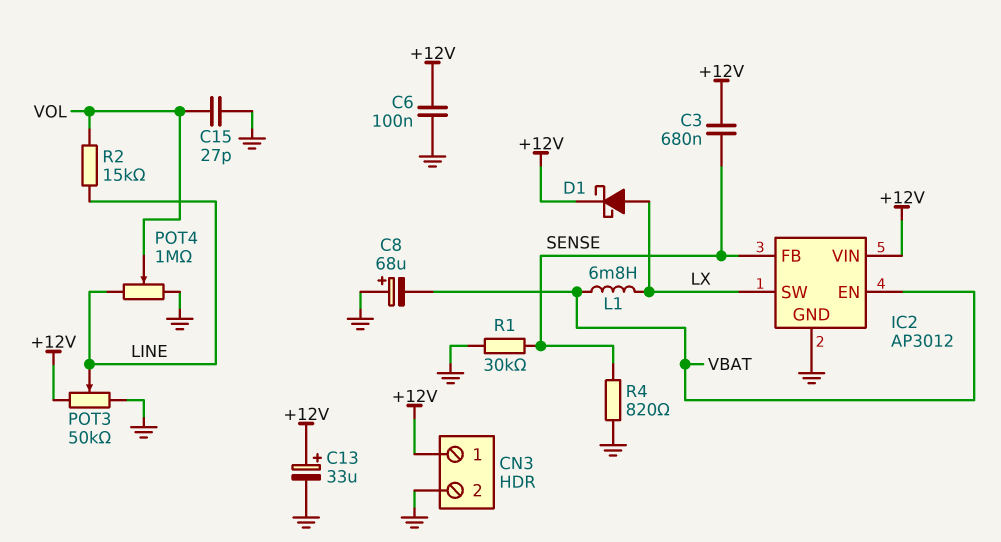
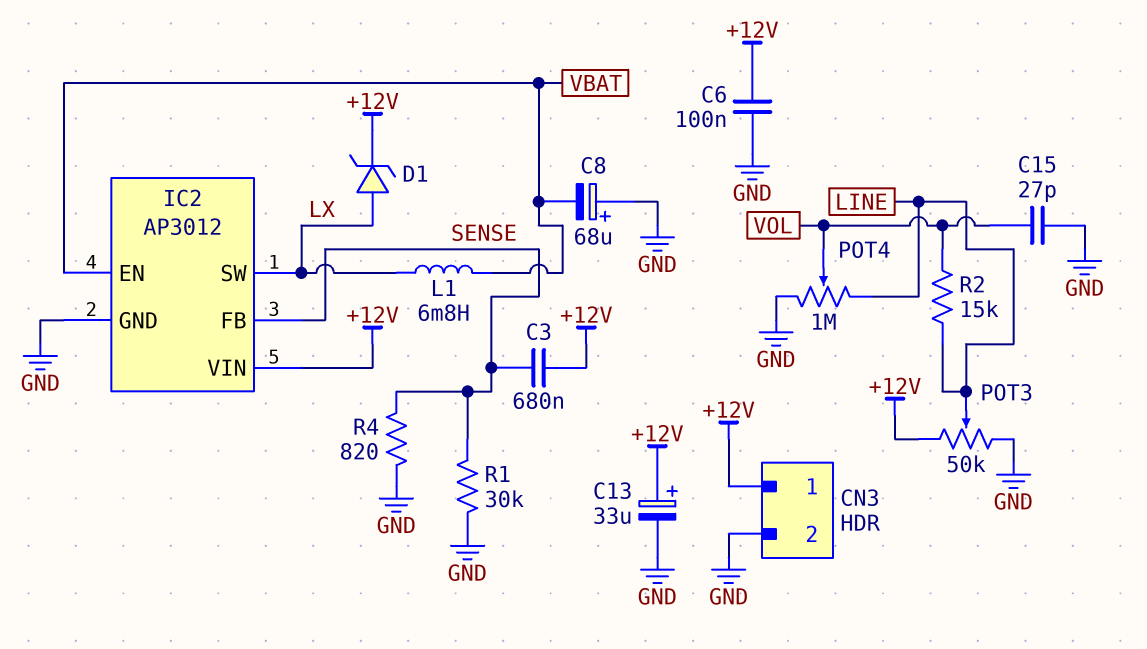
D1: schottky (A LX, K +12V) -> zener (A LX, K +12V)

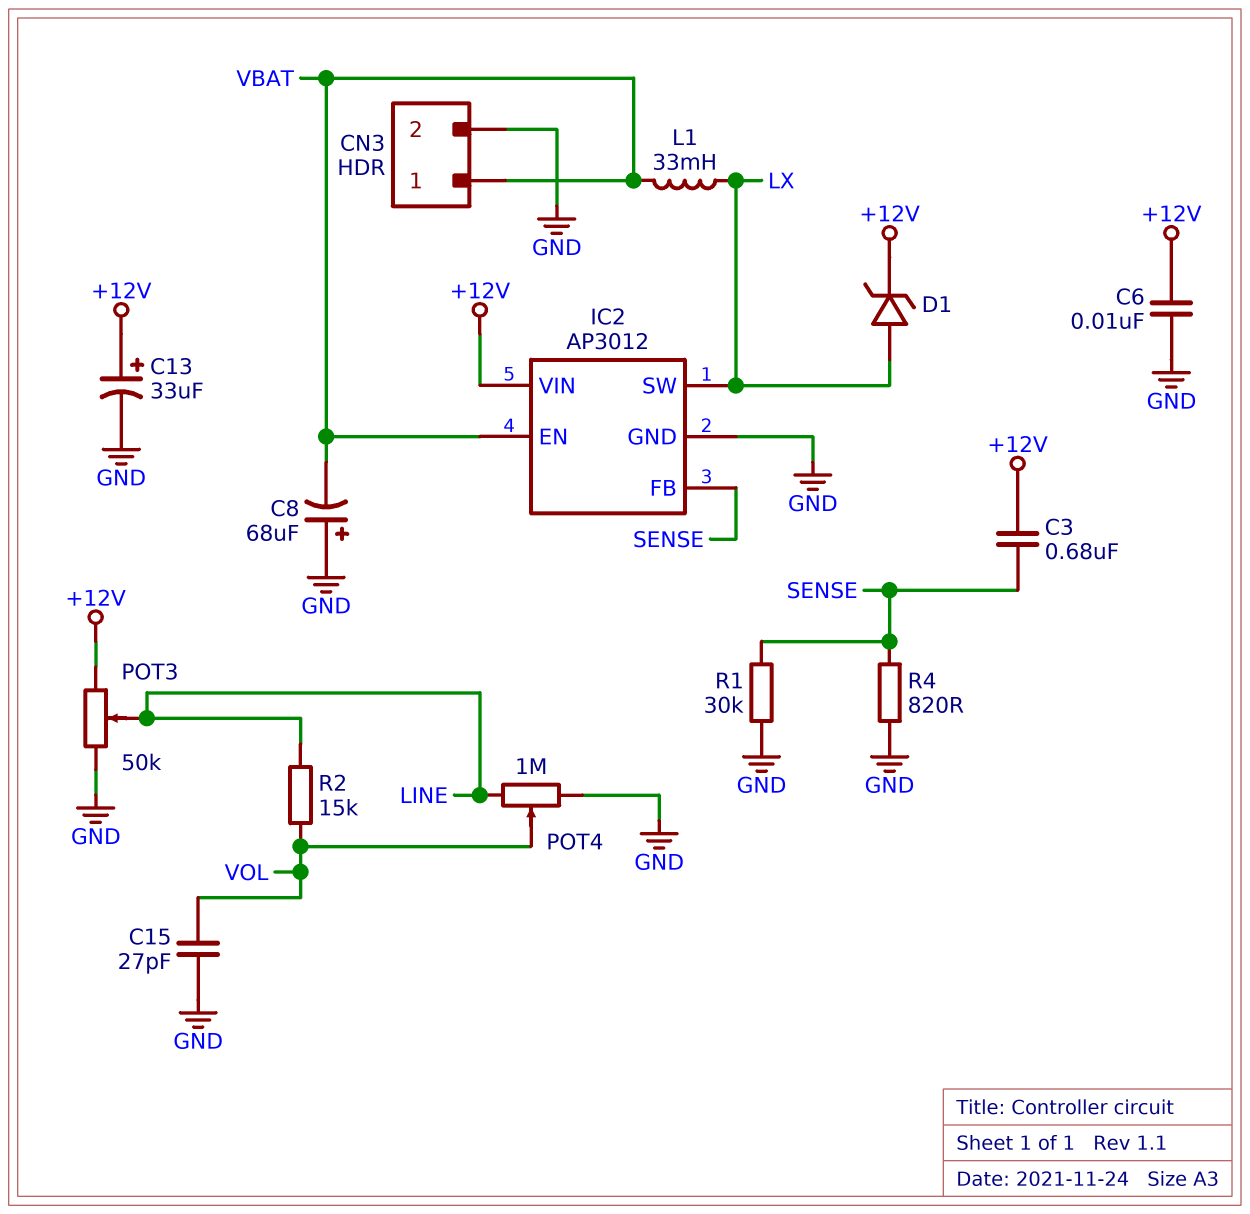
C6: 100nF (+12V, GND) -> 10nF (+12V, GND)
CN3 pin 1: +12V -> VBAT
L1: 6.8mH (LX, VBAT) -> 33mH (LX, VBAT)

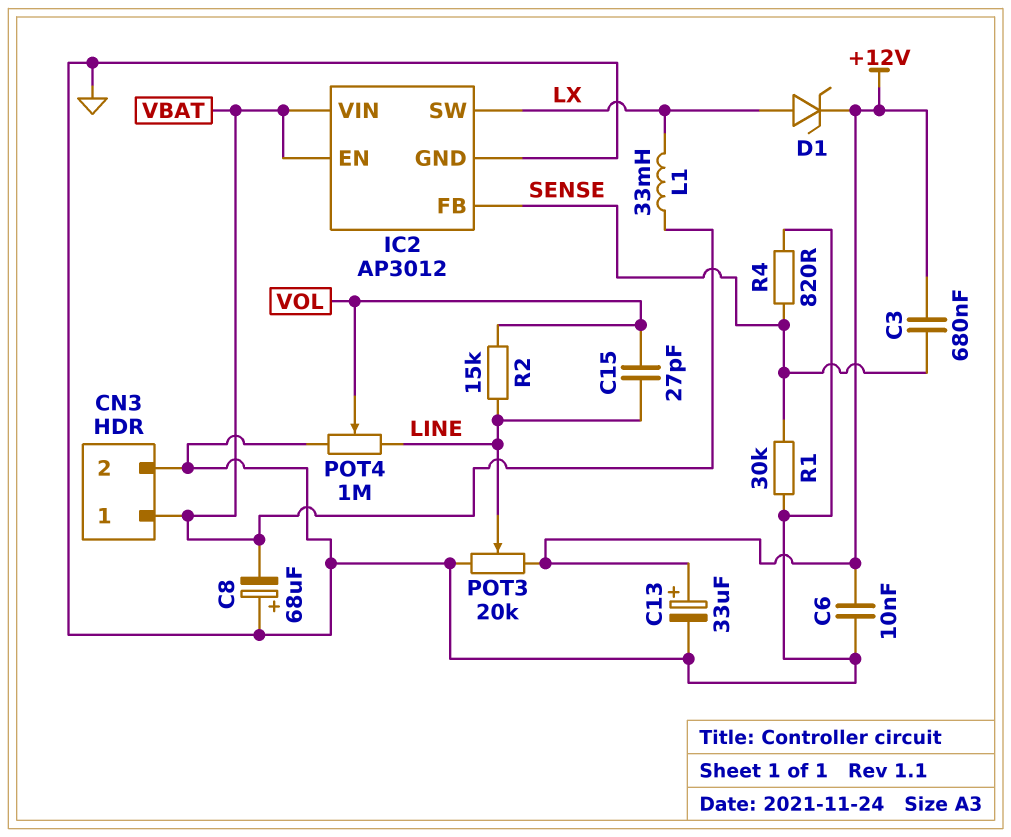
C15: 27pF (GND, VOL) -> 27pF (LINE, VOL)
IC2 pin VIN: +12V -> VBAT
POT3: 50k (+12V, GND, wiper LINE) -> 20k (+12V, GND, wiper LINE)

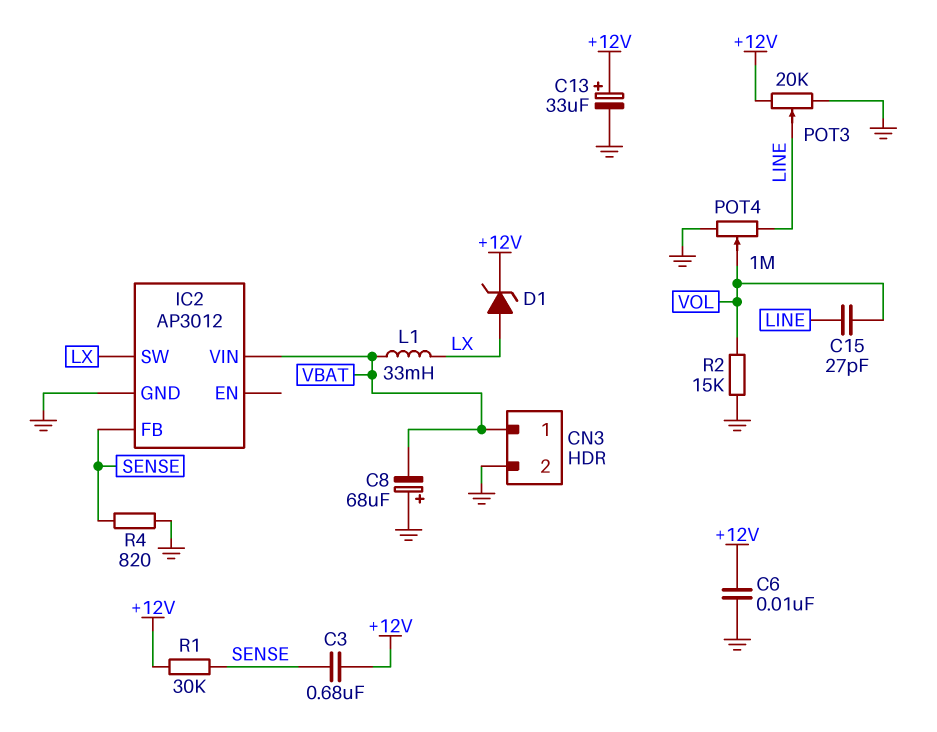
IC2 pin EN: VBAT -> none
R1: 30k (GND, SENSE) -> 30k (+12V, SENSE)
R2: 15k (LINE, VOL) -> 15k (GND, VOL)

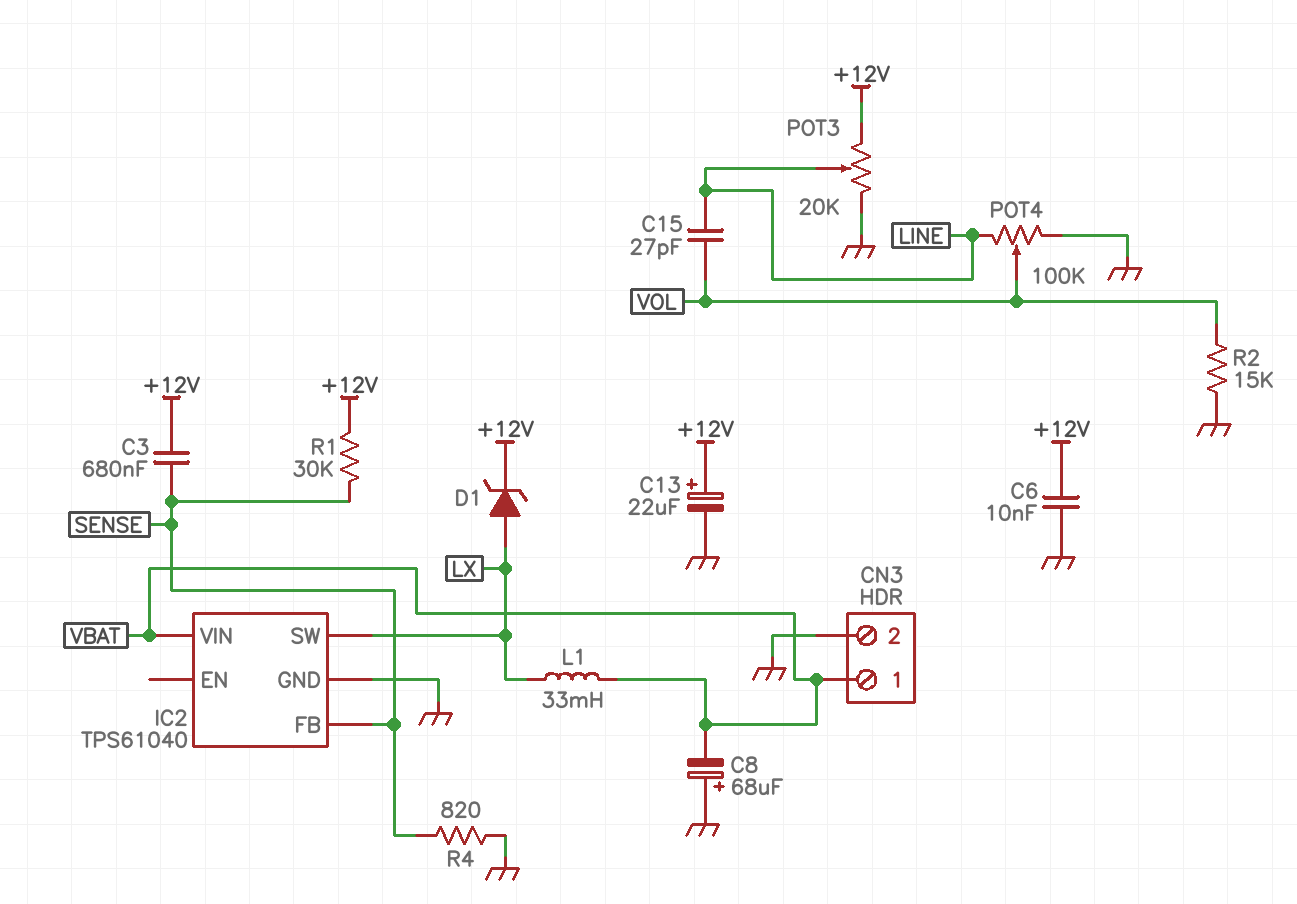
C13: 33uF (plus +12V, minus GND) -> 22uF (plus +12V, minus GND)
IC2: AP3012 -> TPS61040
POT4: 1M (GND, LINE, wiper VOL) -> 100k (GND, LINE, wiper VOL)

